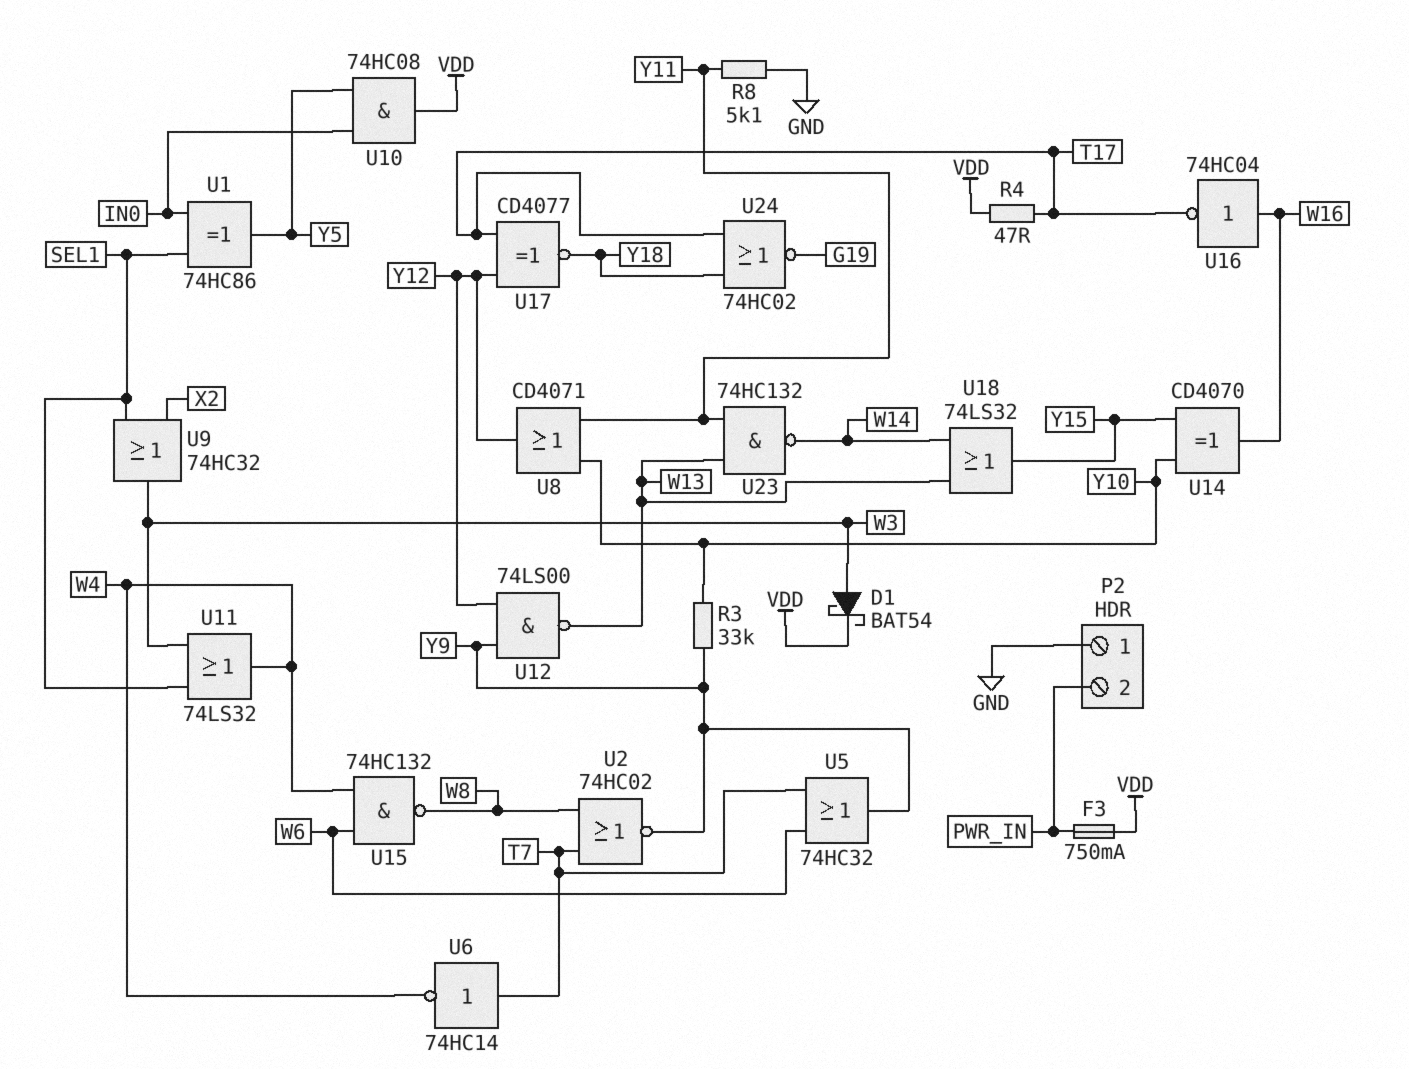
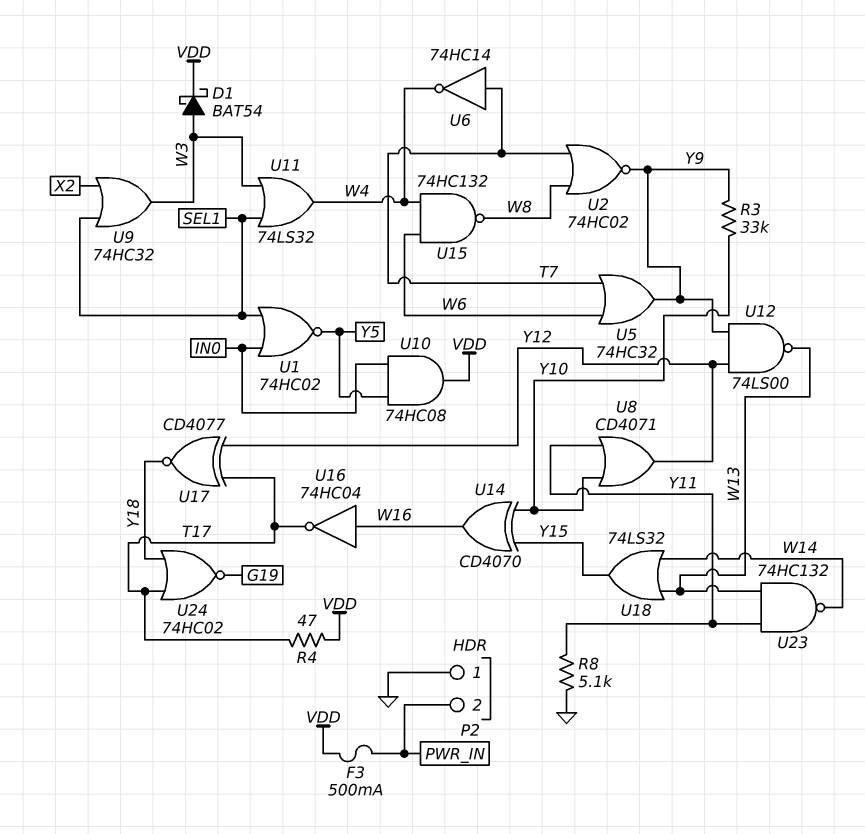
F3: 750mA (PWR_IN, VDD) -> 500mA (PWR_IN, VDD)
U1: XOR 74HC86 (in IN0, in SEL1, out Y5) -> NOR 74HC02 (in IN0, in SEL1, out Y5)

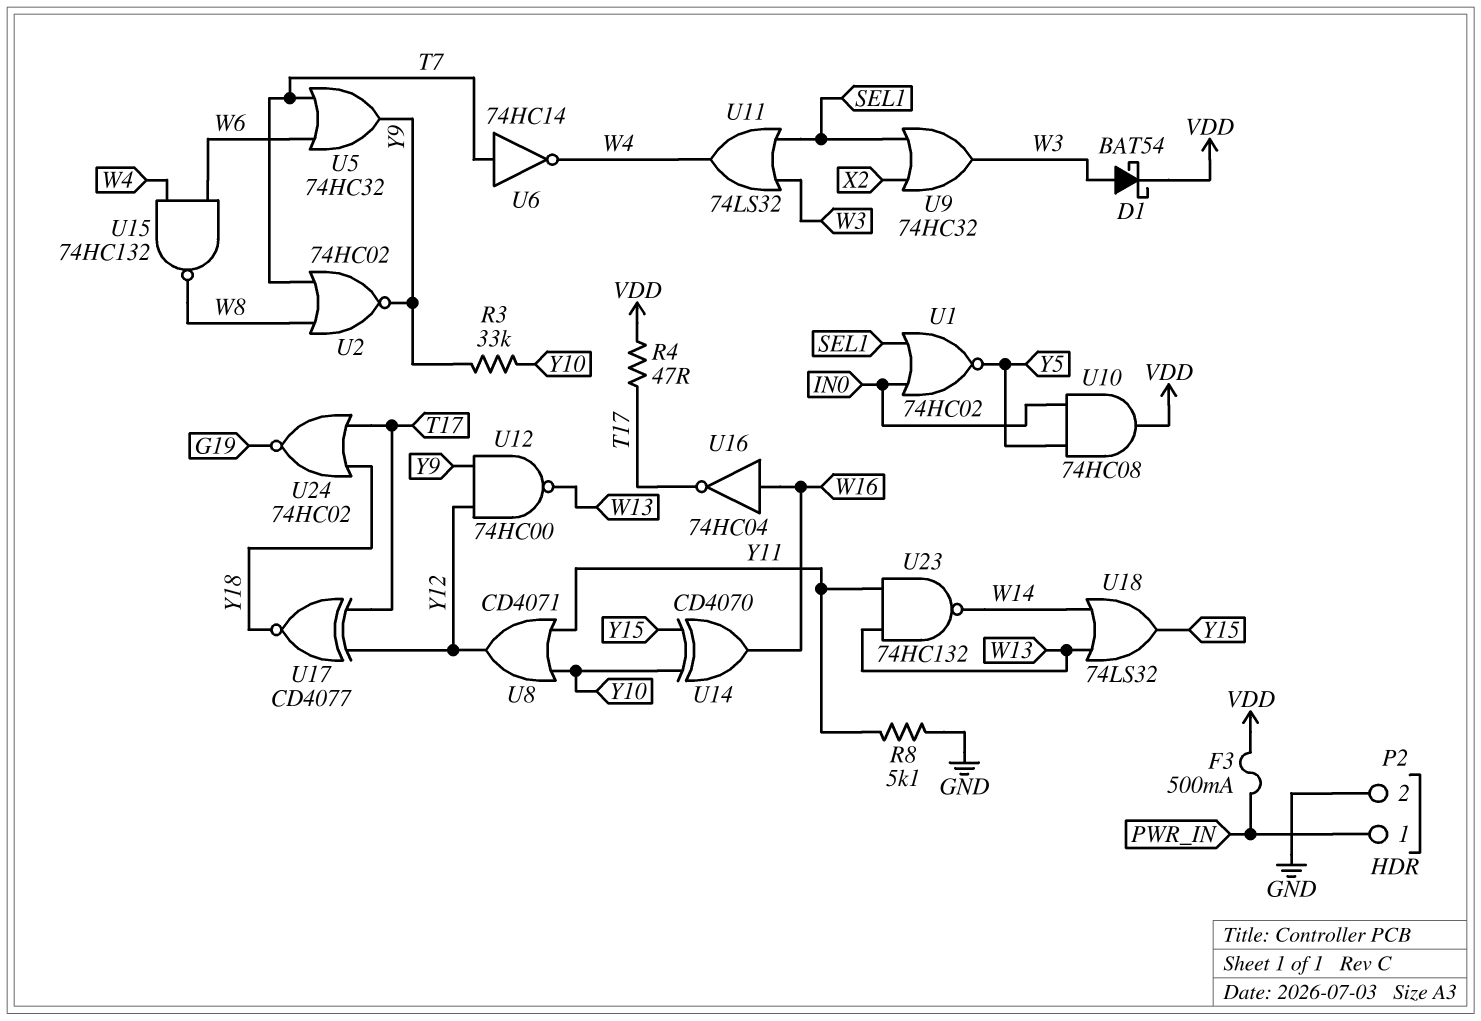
P2 pin 1: GND -> PWR_IN
P2 pin 2: PWR_IN -> GND
U12: NAND 74LS00 (in Y9, in Y12, out W13) -> NAND 74HC00 (in Y9, in Y12, out W13)

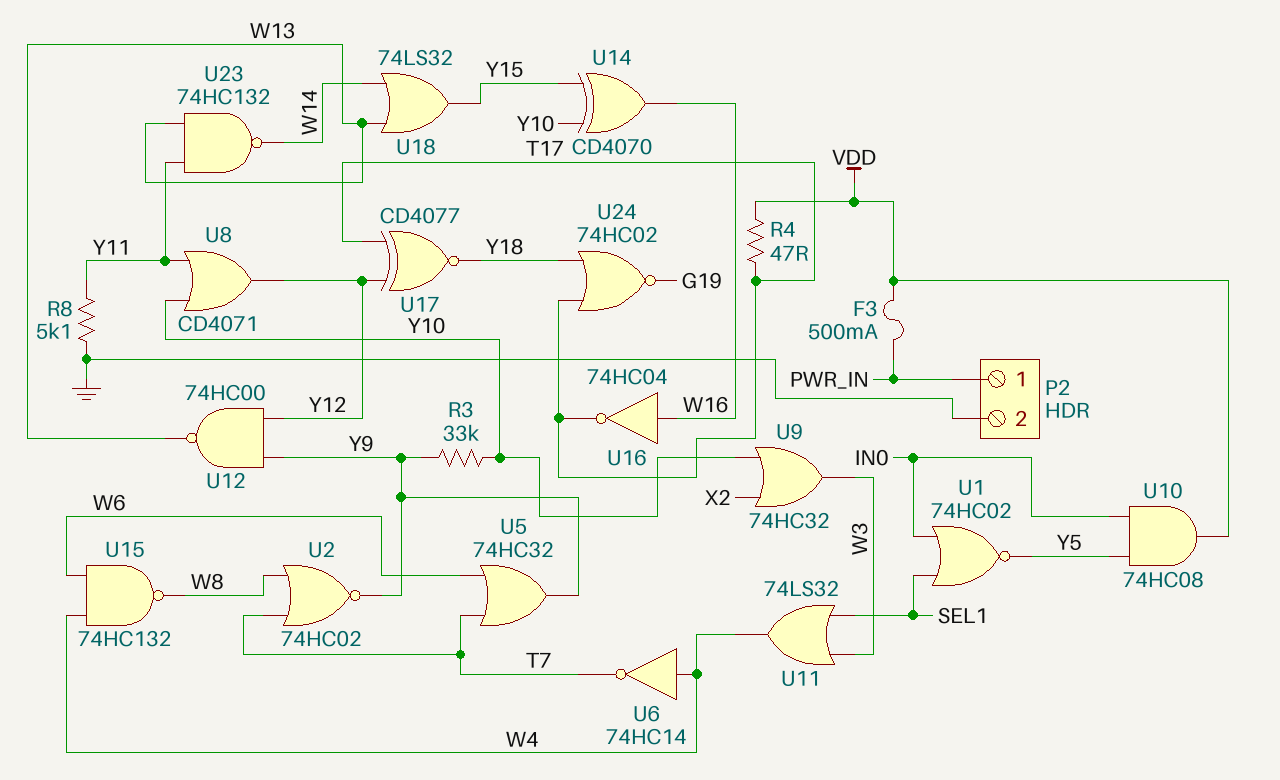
D1: schottky BAT54 (A W3, K VDD) -> none
U6: NOT 74HC14 (in T7, out W4) -> NOT 74HC14 (in W4, out T7)
U9: OR 74HC32 (in SEL1, in X2, out W3) -> OR 74HC32 (in X2, in Y10, out W3)

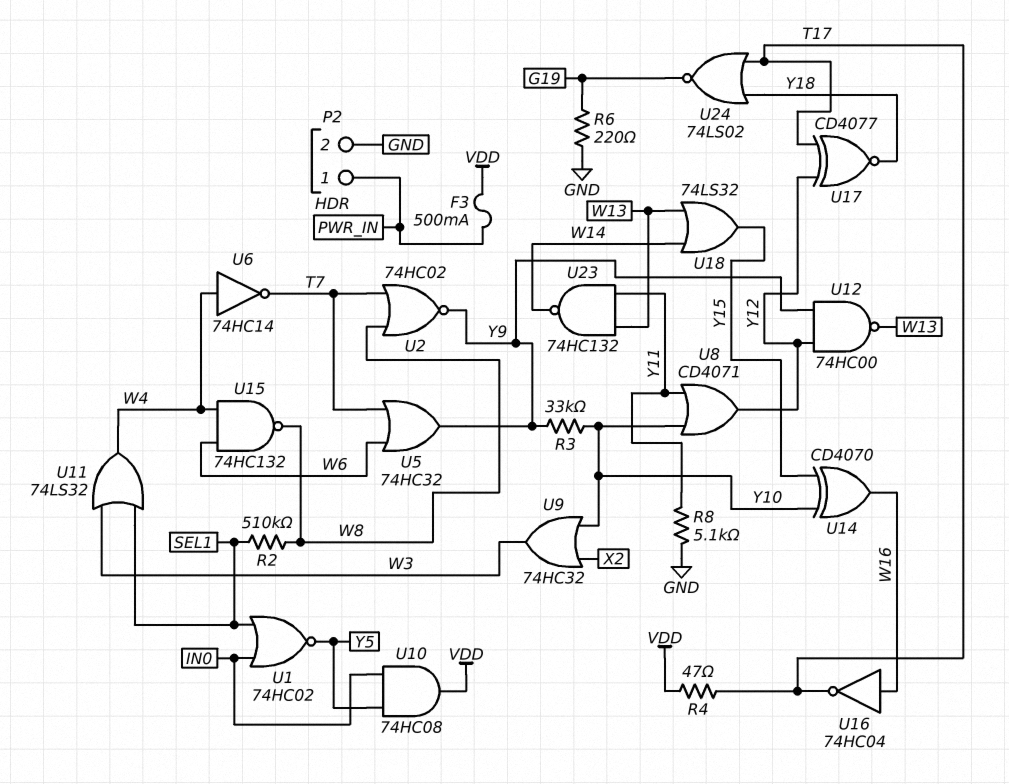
R2: none -> 510k (SEL1, W8)
R6: none -> 220 (G19, GND)
U24: NOR 74HC02 (in T17, in Y18, out G19) -> NOR 74LS02 (in T17, in Y18, out G19)

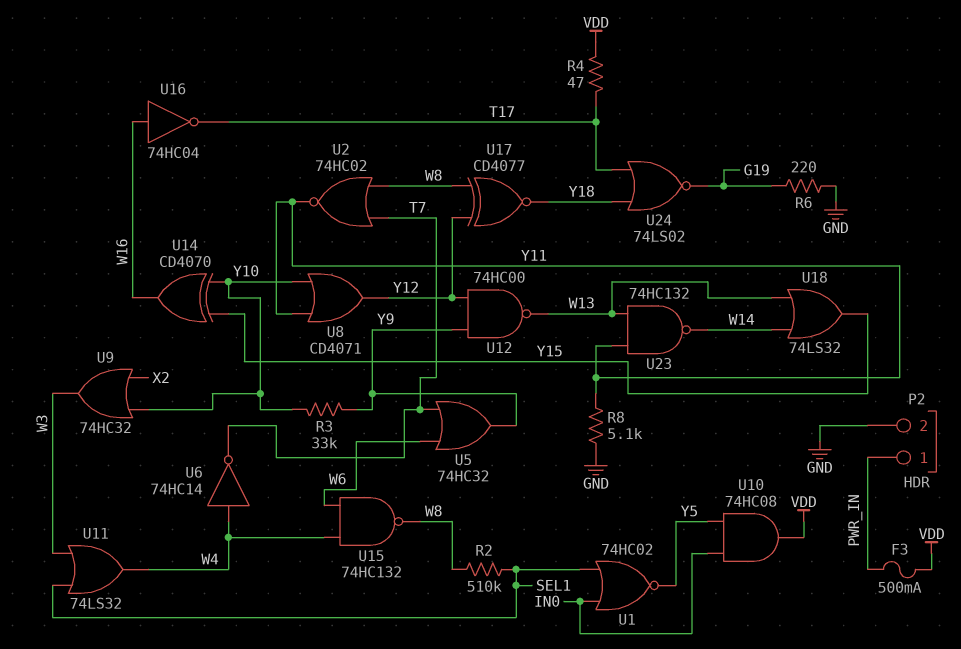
U2: NOR 74HC02 (in T7, in W8, out Y9) -> NOR 74HC02 (in T7, in W8, out Y11)
U17: XNOR CD4077 (in T17, in Y12, out Y18) -> XNOR CD4077 (in W8, in Y12, out Y18)

